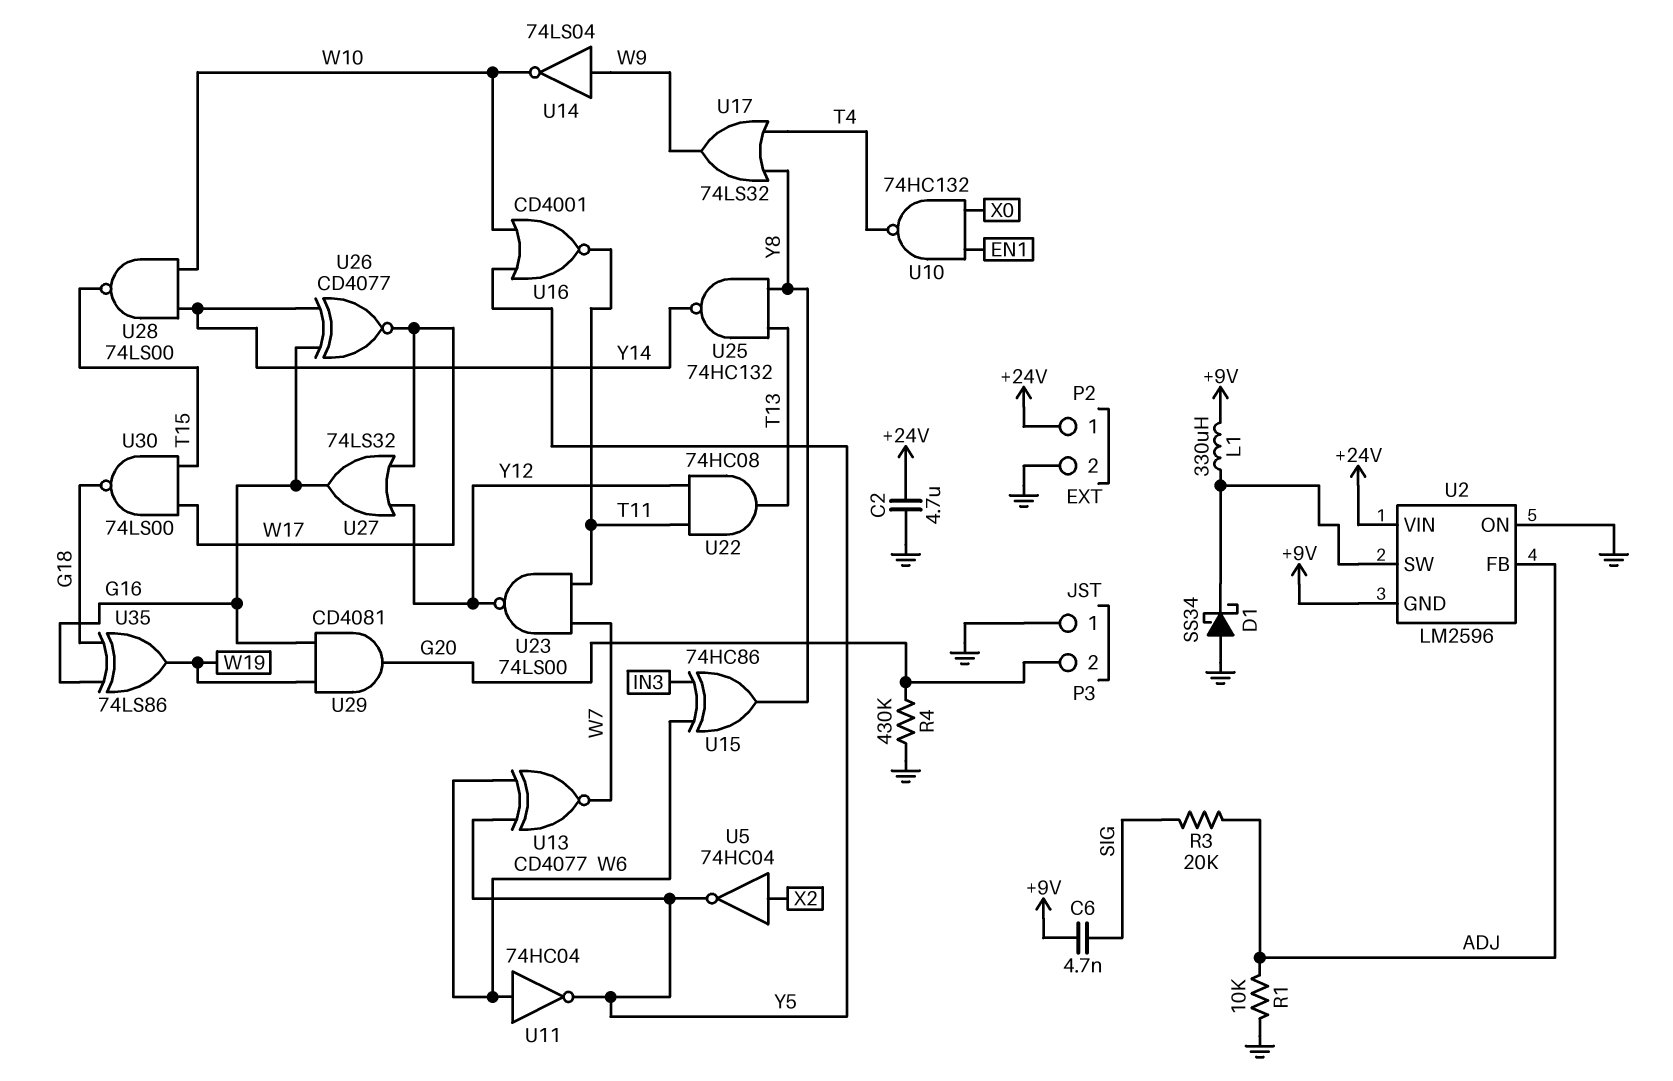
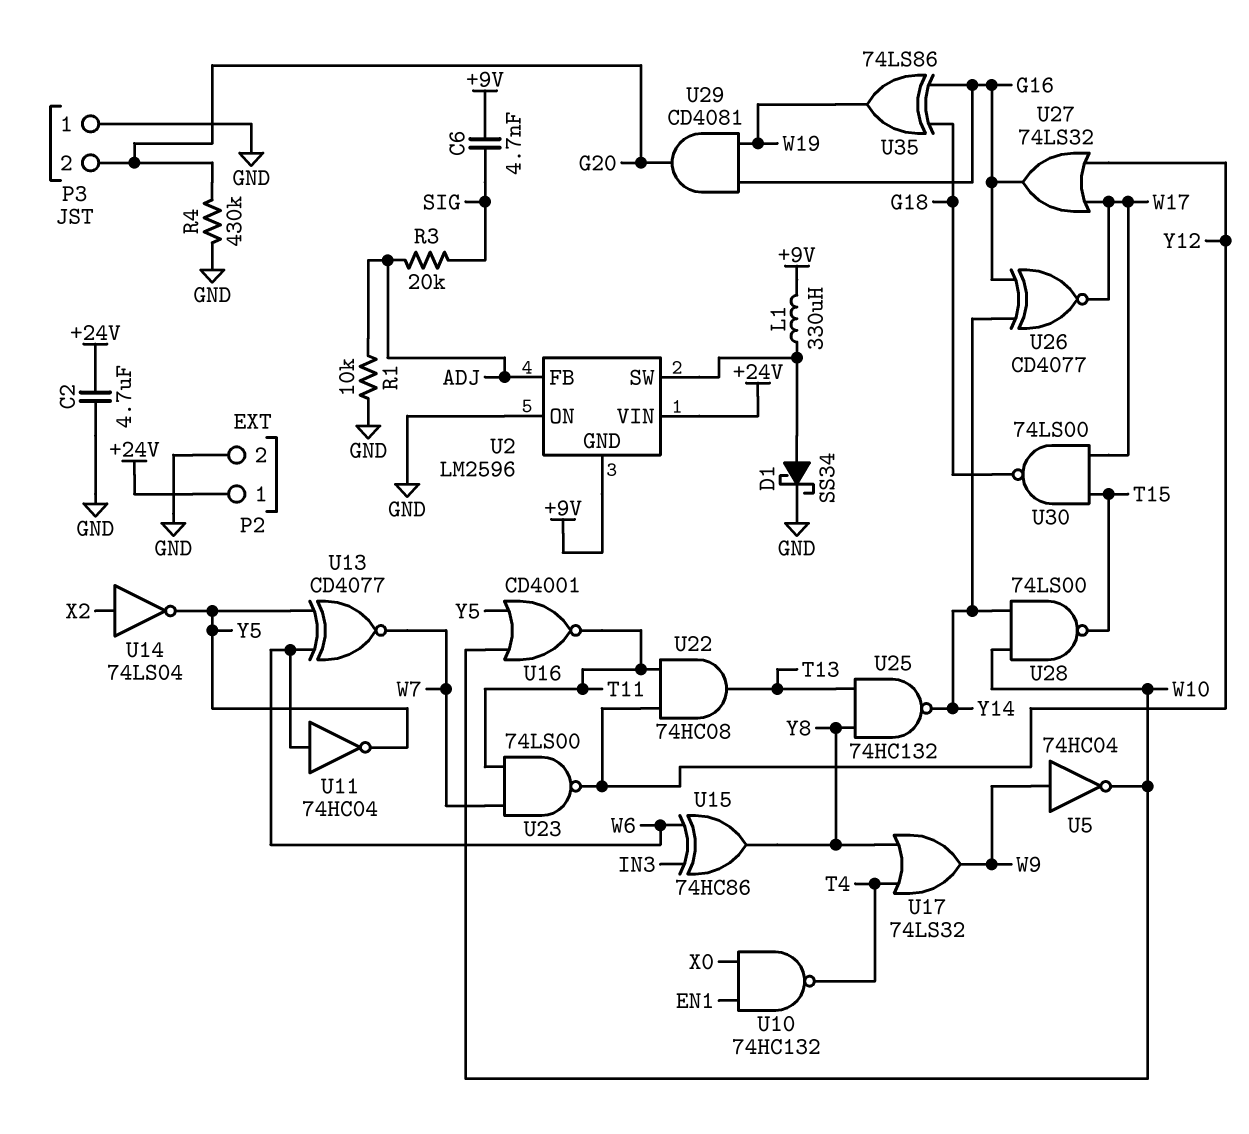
D1: schottky SS34 (A GND, K U2/SW) -> schottky SS34 (A U2/SW, K GND)
U5: NOT 74HC04 (in X2, out Y5) -> NOT 74HC04 (in W9, out W10)
U14: NOT 74LS04 (in W9, out W10) -> NOT 74LS04 (in X2, out Y5)

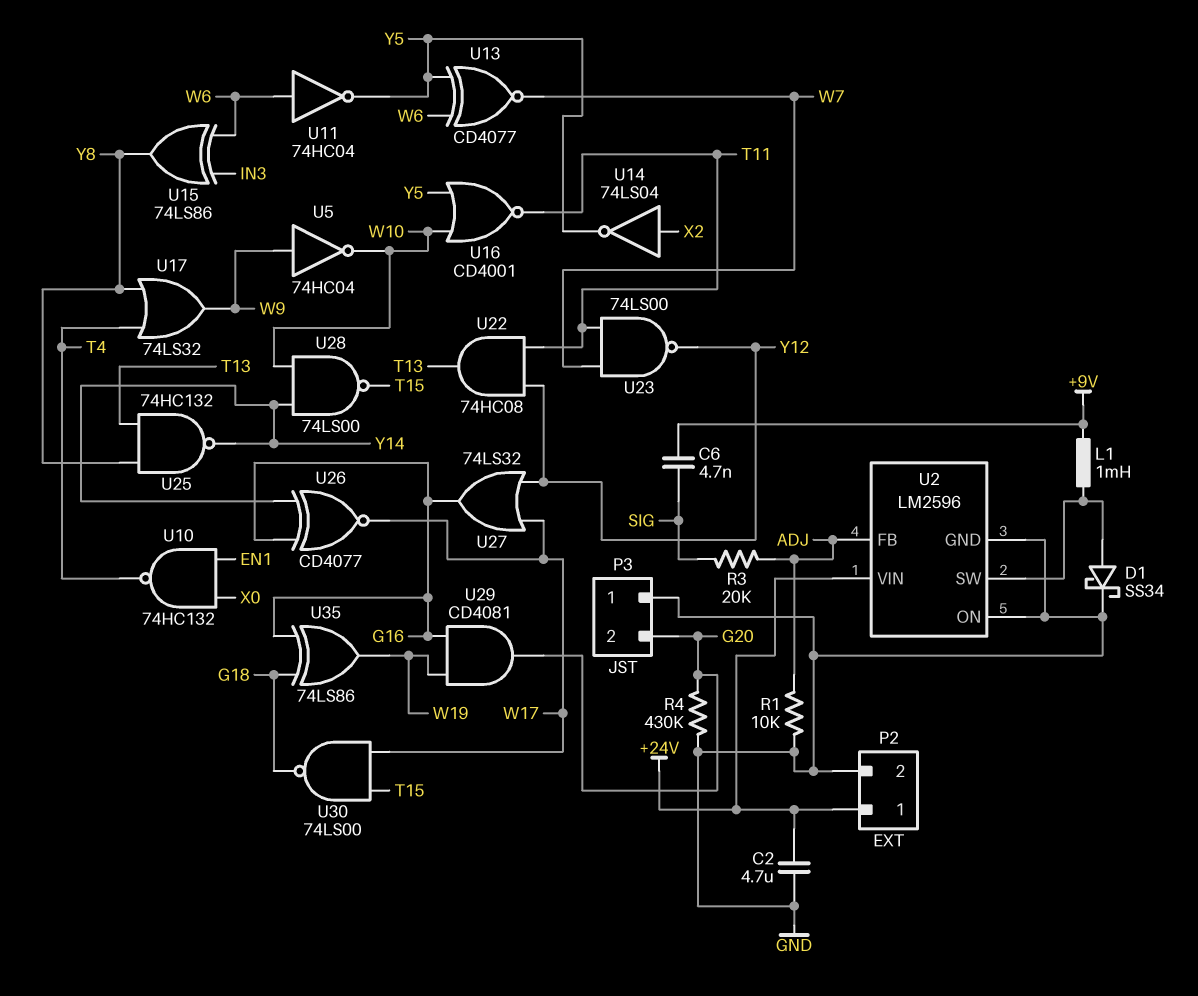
L1: 330uH (+9V, U2/SW) -> 1mH (+9V, U2/SW)
U2 pin GND: +9V -> GND
U15: XOR 74HC86 (in IN3, in W6, out Y8) -> XOR 74LS86 (in IN3, in W6, out Y8)

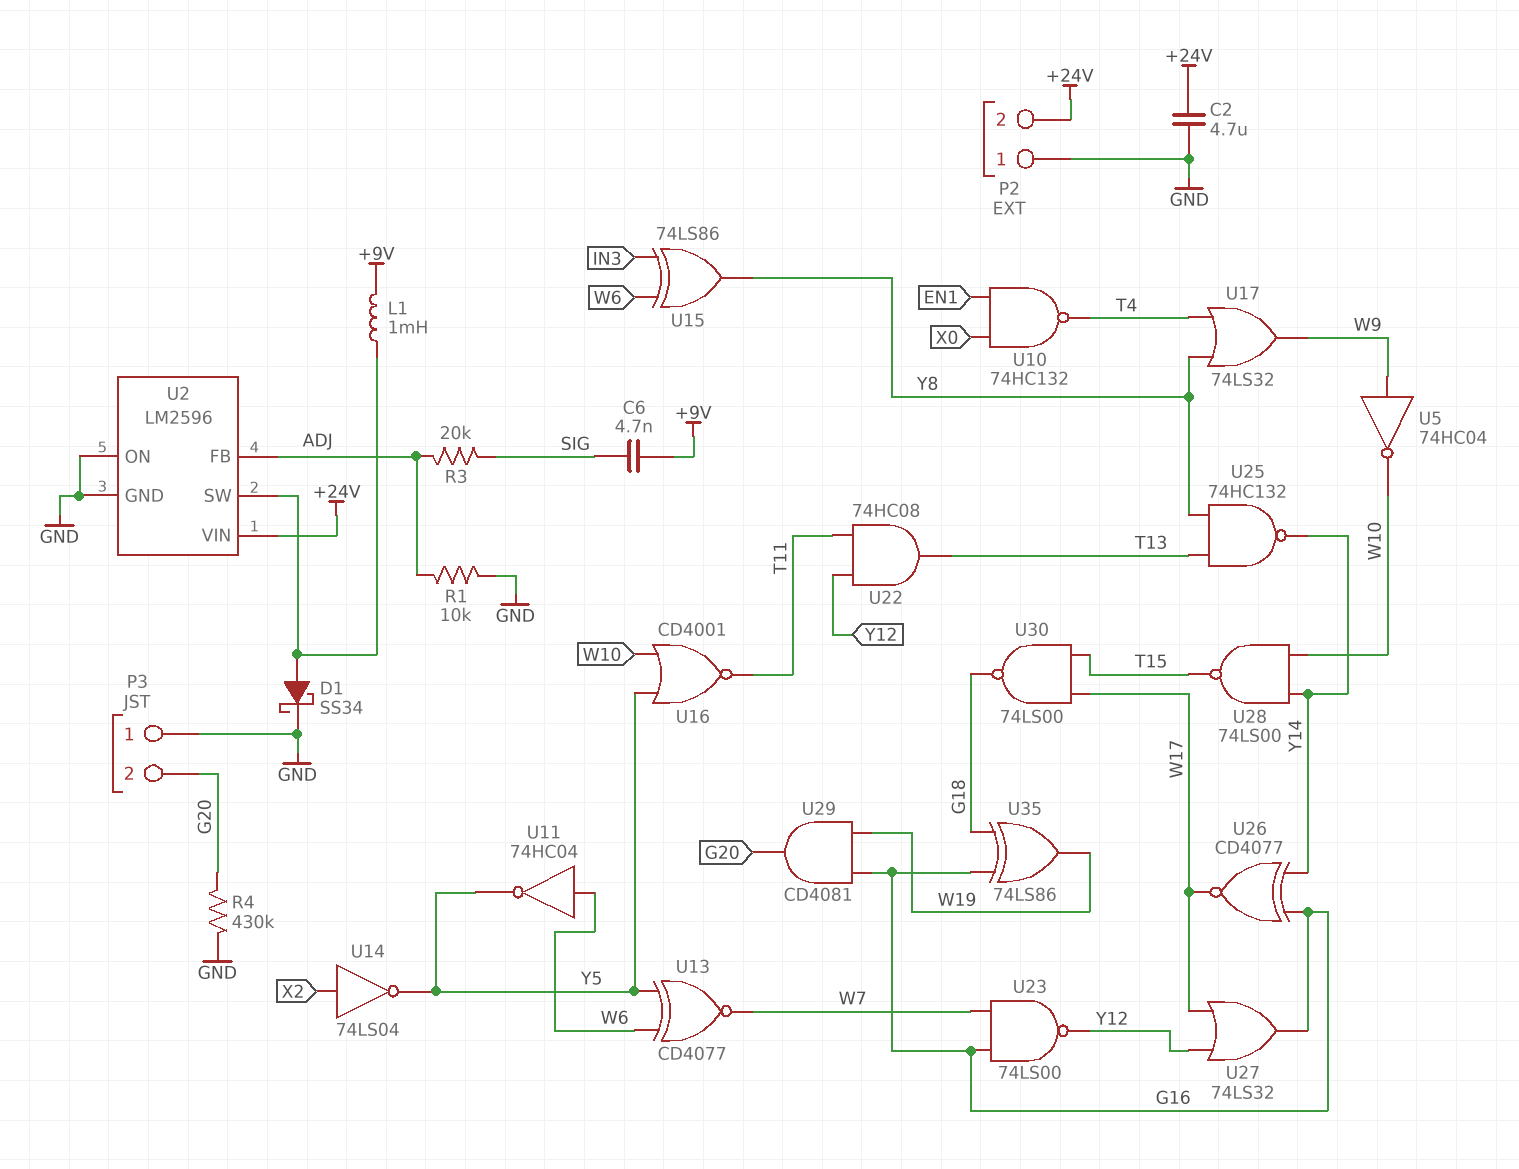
P2 pin 1: +24V -> GND
P2 pin 2: GND -> +24V
U23: NAND 74LS00 (in T11, in W7, out Y12) -> NAND 74LS00 (in G16, in W7, out Y12)

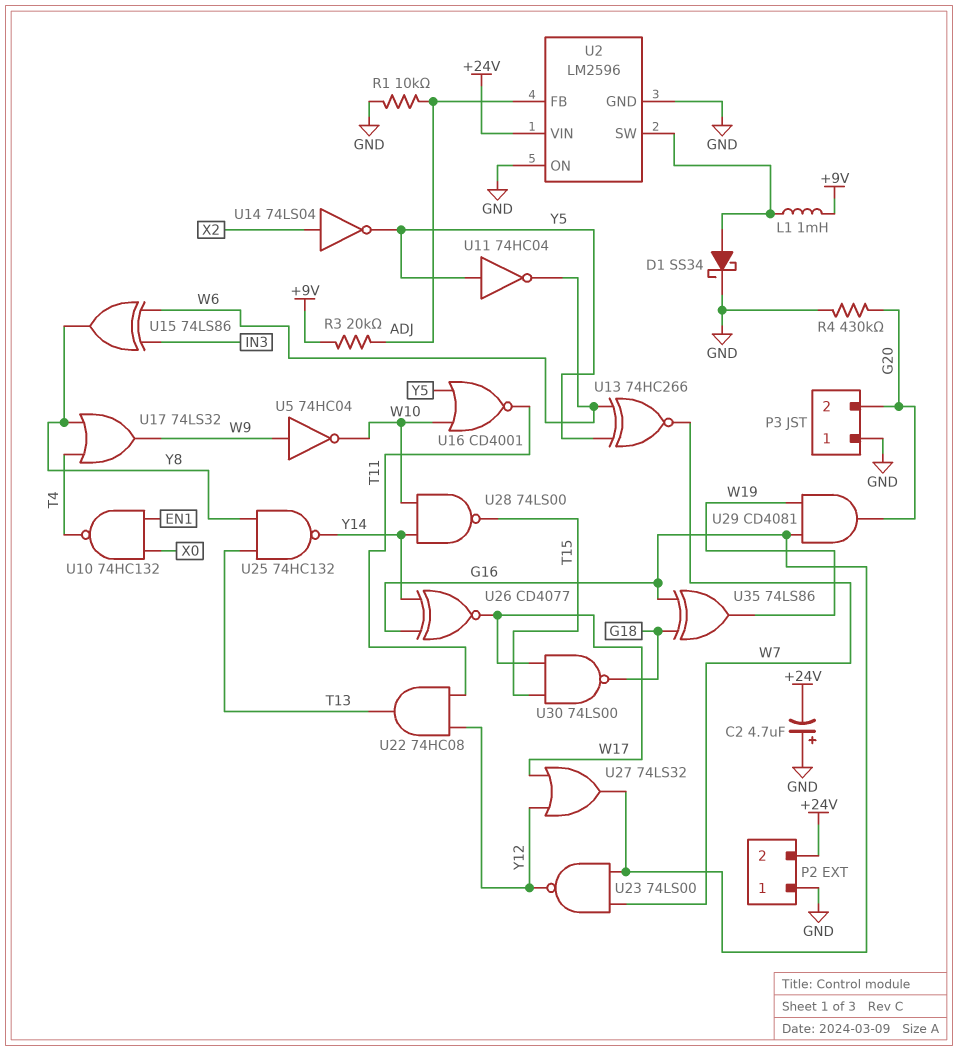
C2: 4.7uF (+24V, GND) -> 4.7uF (plus GND, minus +24V)
C6: 4.7nF (+9V, SIG) -> none
R3: 20k (ADJ, SIG) -> 20k (+9V, ADJ)
U11: NOT 74HC04 (in W6, out Y5) -> NOT 74HC04 (in Y5, out W6)
U13: XNOR CD4077 (in W6, in Y5, out W7) -> XNOR 74HC266 (in W6, in Y5, out W7)

